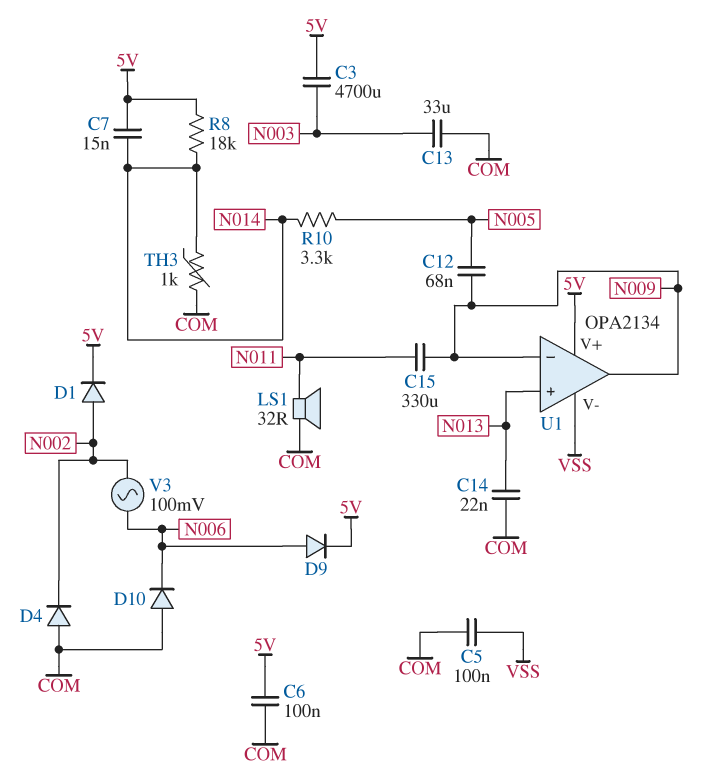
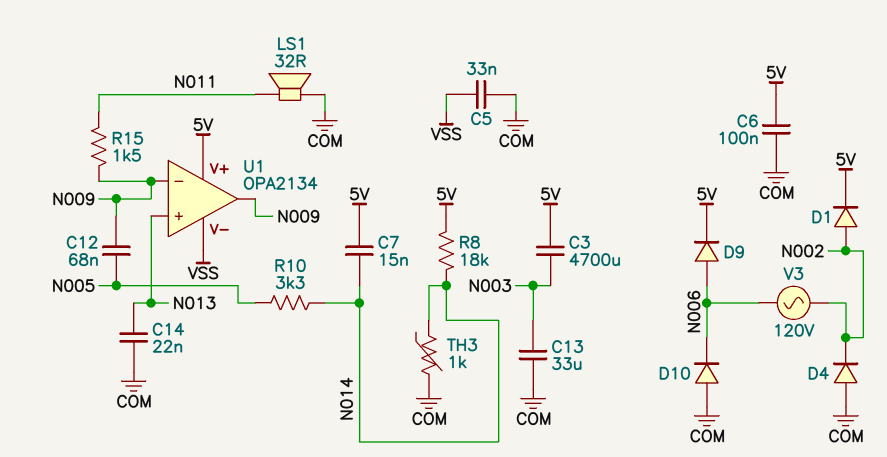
C5: 100nF (COM, VSS) -> 33nF (COM, VSS)
C15: 330uF (N009, N011) -> none
R15: none -> 1.5k (N009, N011)
V3: AC 100mV (N002, N006) -> AC 120V (N002, N006)

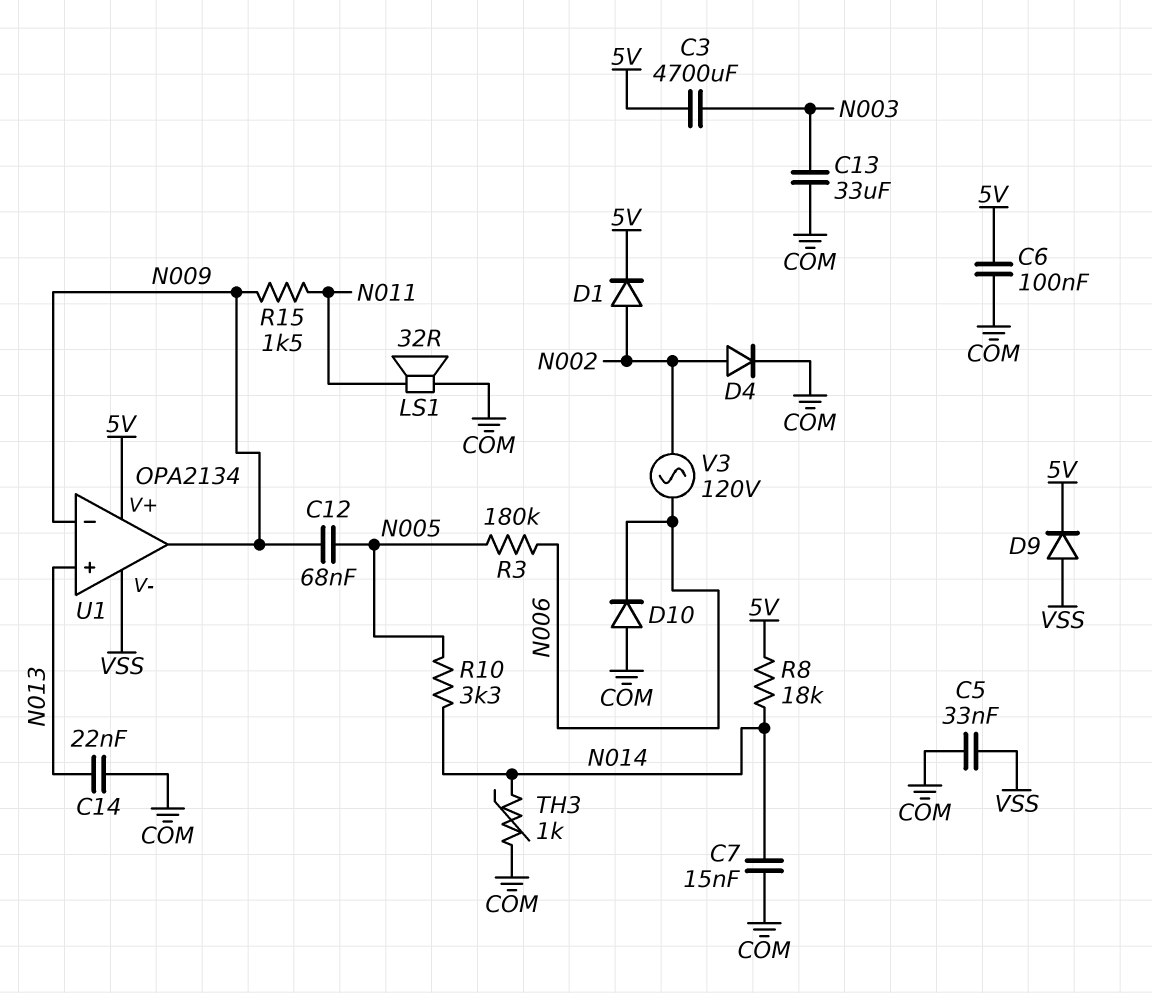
C7: 15nF (5V, N014) -> 15nF (COM, N014)
D4: diode (A COM, K N002) -> diode (A N002, K COM)
D9: diode (A N006, K 5V) -> diode (A VSS, K 5V)
R3: none -> 180k (N005, N006)

